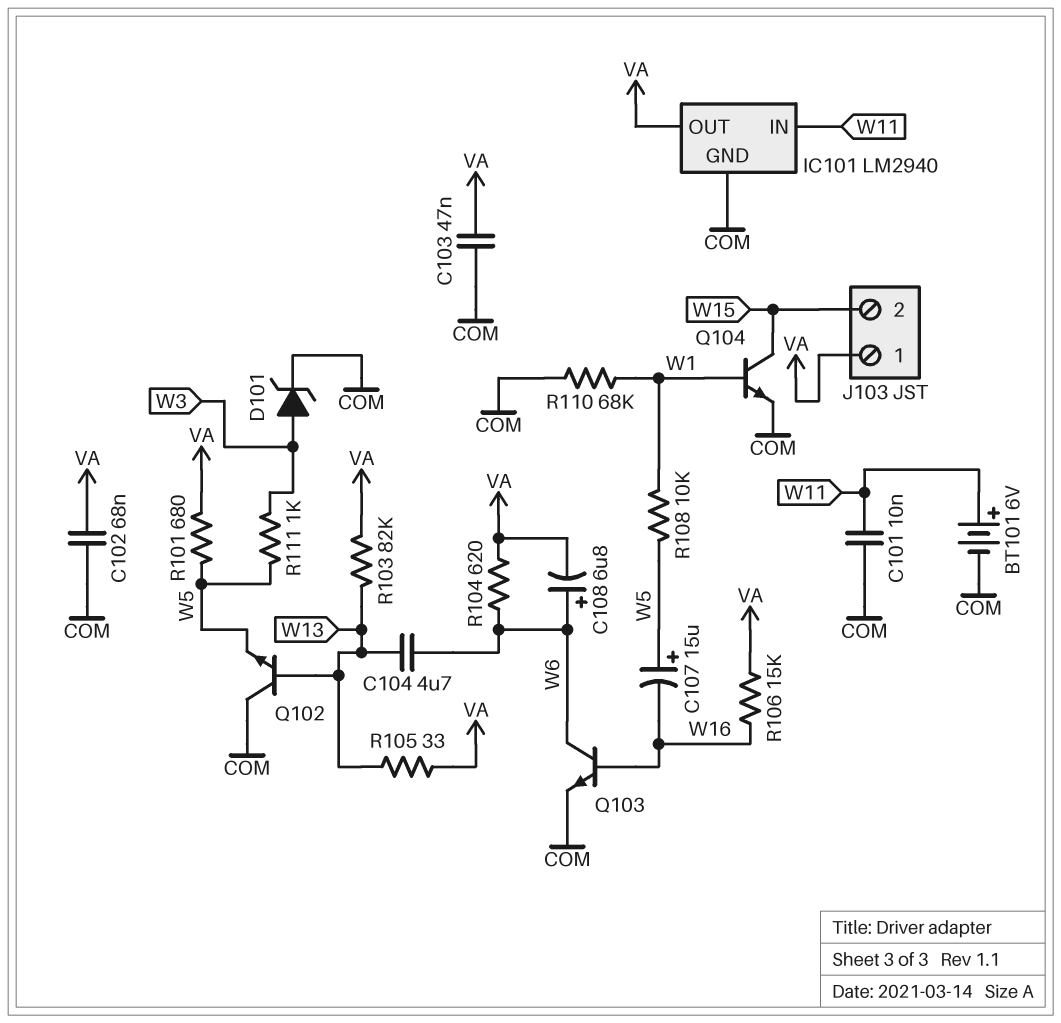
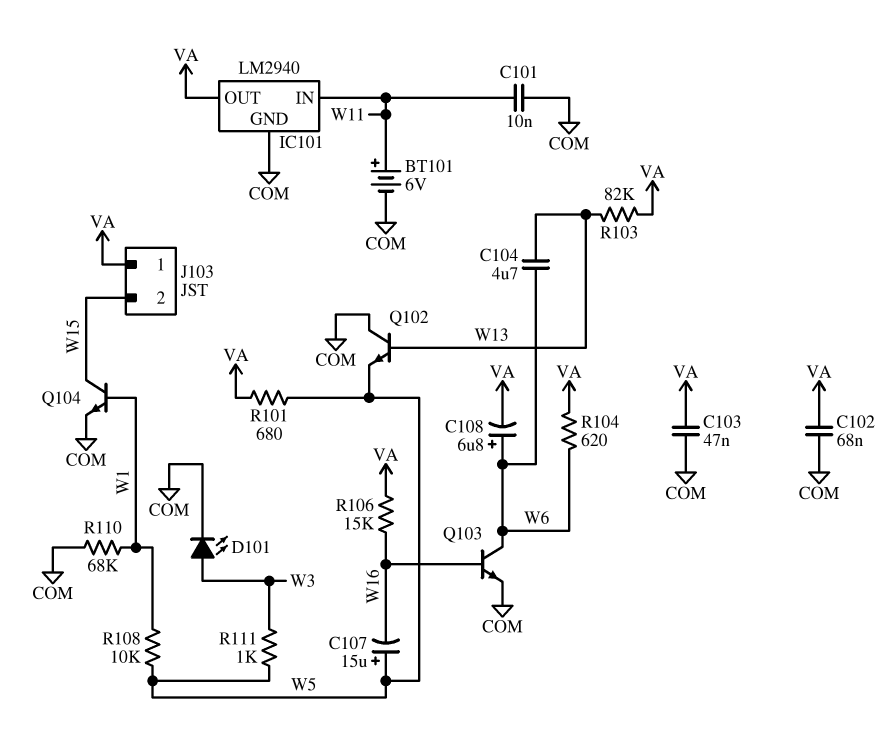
D101: zener (A W3, K COM) -> LED (A W3, K COM)
R105: 33 (VA, W13) -> none

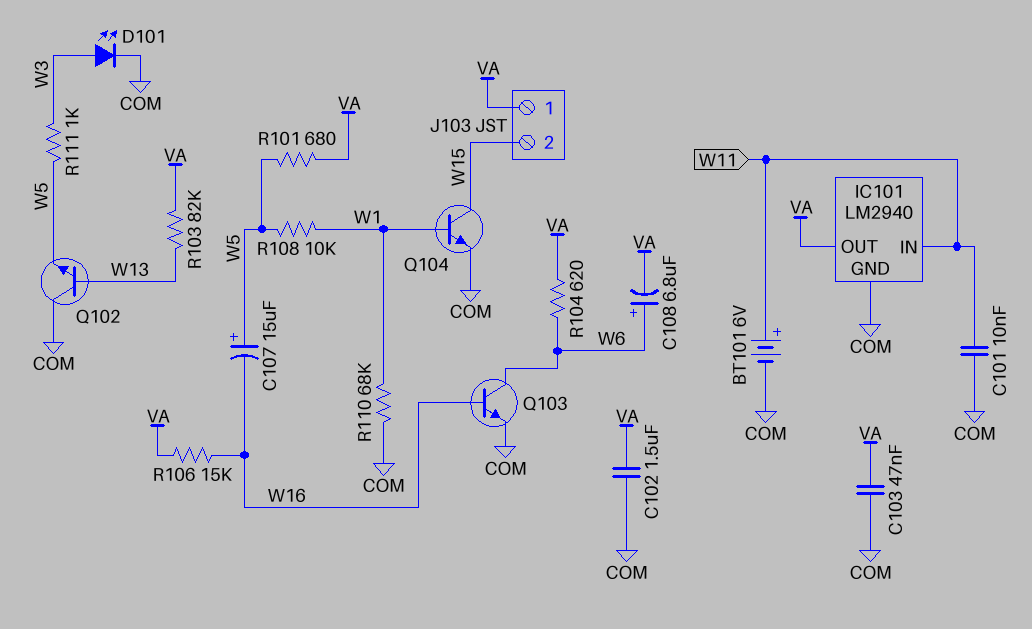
C102: 68nF (COM, VA) -> 1.5uF (COM, VA)
C104: 4.7uF (W6, W13) -> none

